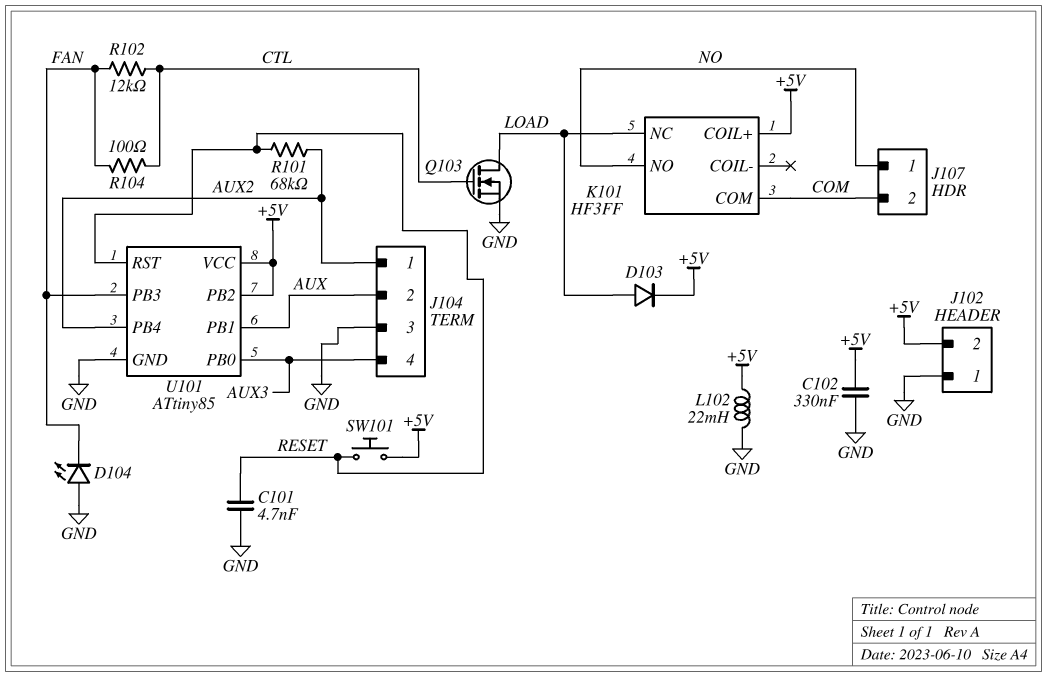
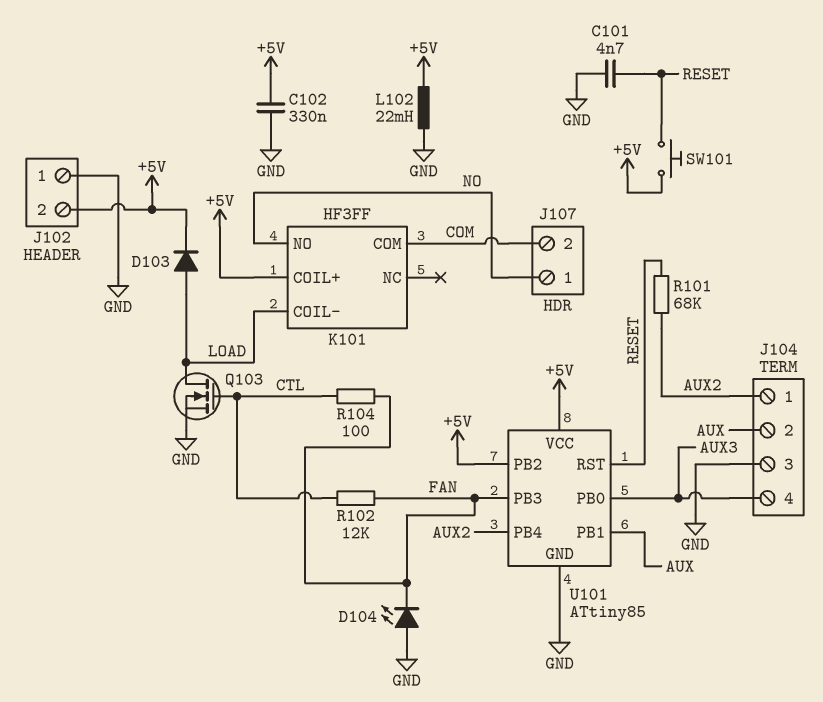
K101 pin COIL-: none -> LOAD
K101 pin NC: LOAD -> none

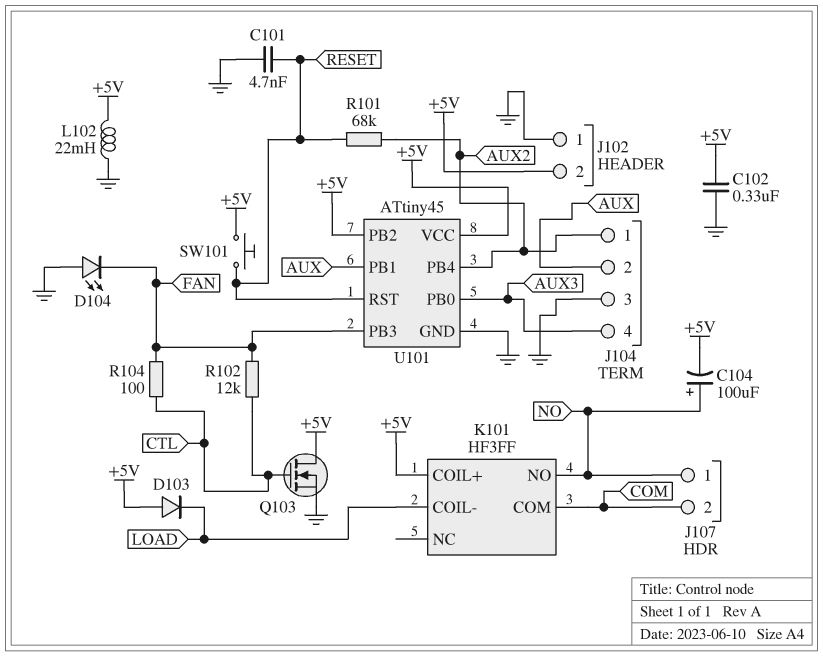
C104: none -> 100uF (plus NO, minus +5V)
D103: diode (A LOAD, K +5V) -> diode (A +5V, K LOAD)
Q103: NMOS (G CTL, D LOAD, S GND) -> NMOS (G CTL, D +5V, S GND)
U101: ATtiny85 -> ATtiny45

